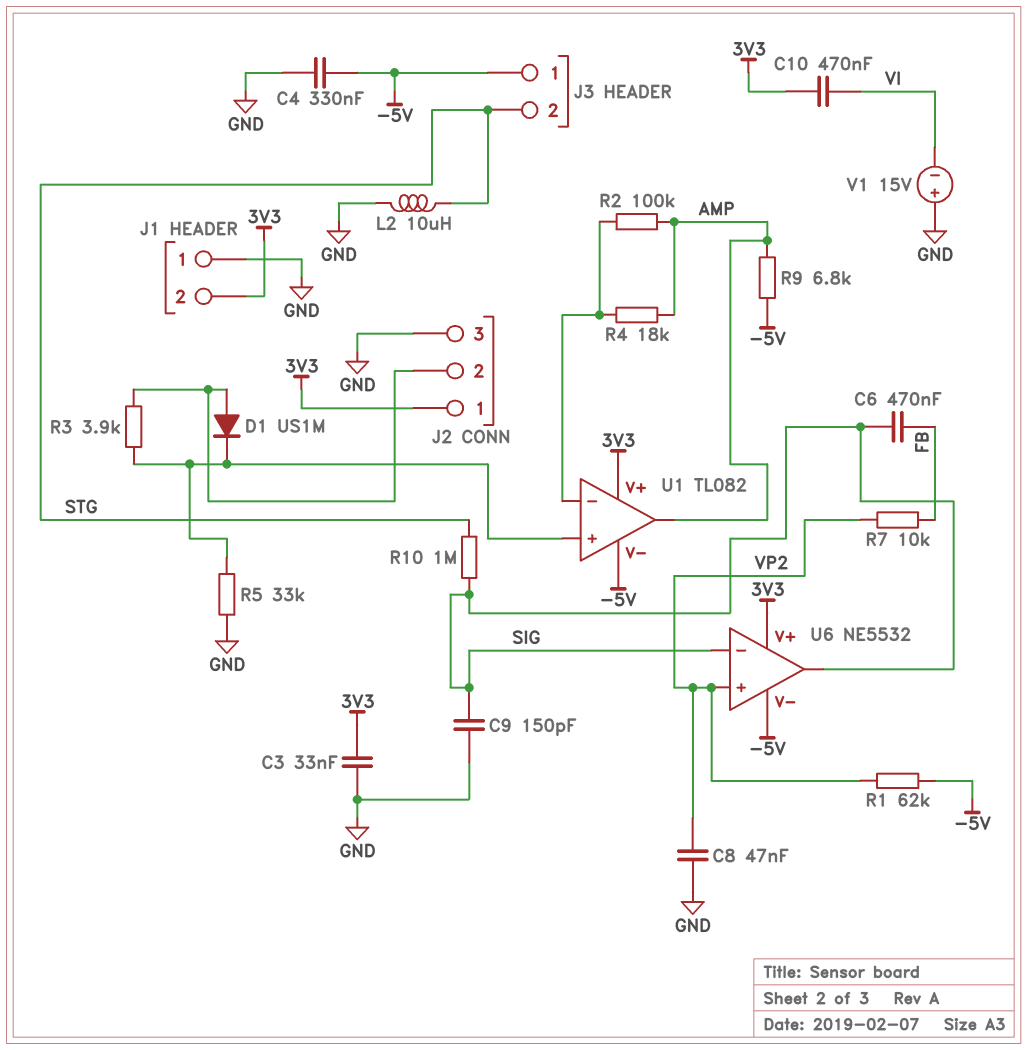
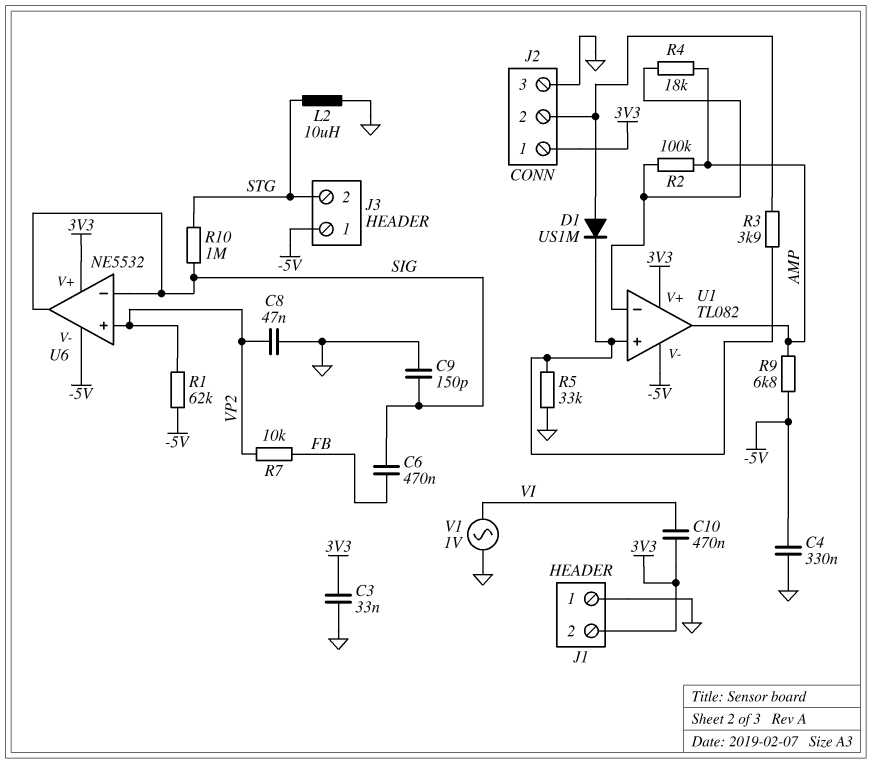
V1: 15V (plus GND, minus VI) -> AC 1V (GND, VI)

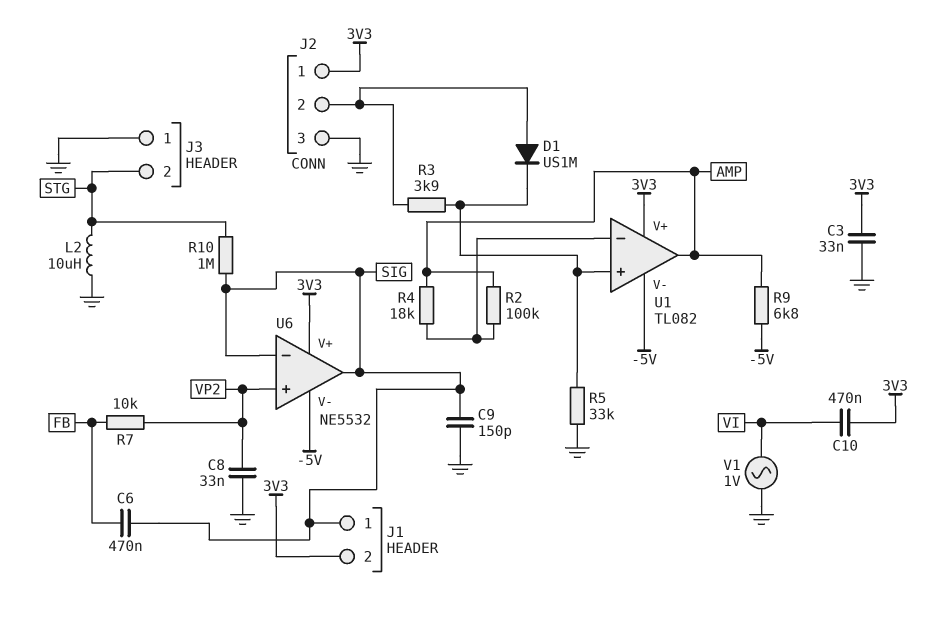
C4: 330nF (-5V, GND) -> none
C8: 47nF (GND, VP2) -> 33nF (GND, VP2)
J1 pin 1: GND -> SIG
J3 pin 1: -5V -> GND
R1: 62k (-5V, VP2) -> none

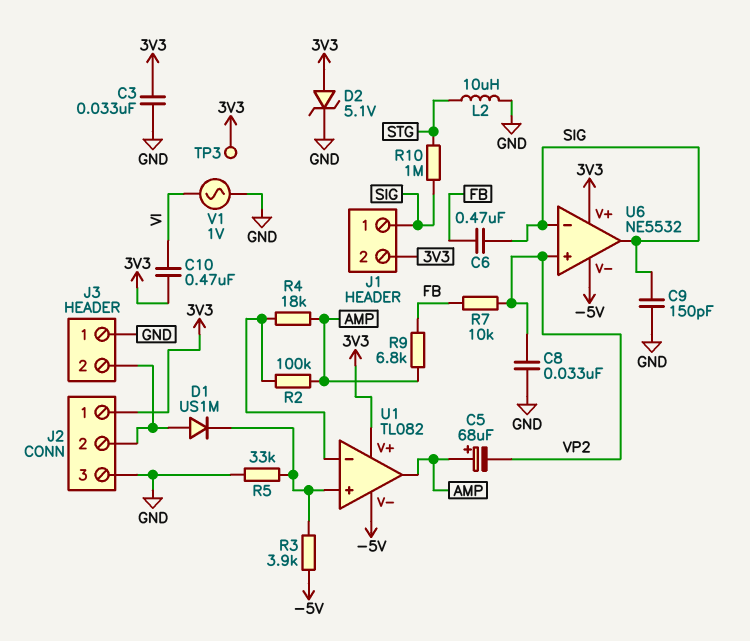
C5: none -> 68uF (plus AMP, minus VP2)
D2: none -> zener 5.1V (A 3V3, K GND)
J3 pin 2: STG -> J2/2
R3: 3.9k (J2/2, U1/in+) -> 3.9k (-5V, U1/in+)
R9: 6.8k (-5V, AMP) -> 6.8k (AMP, FB)
TP3: none -> test point (3V3)

